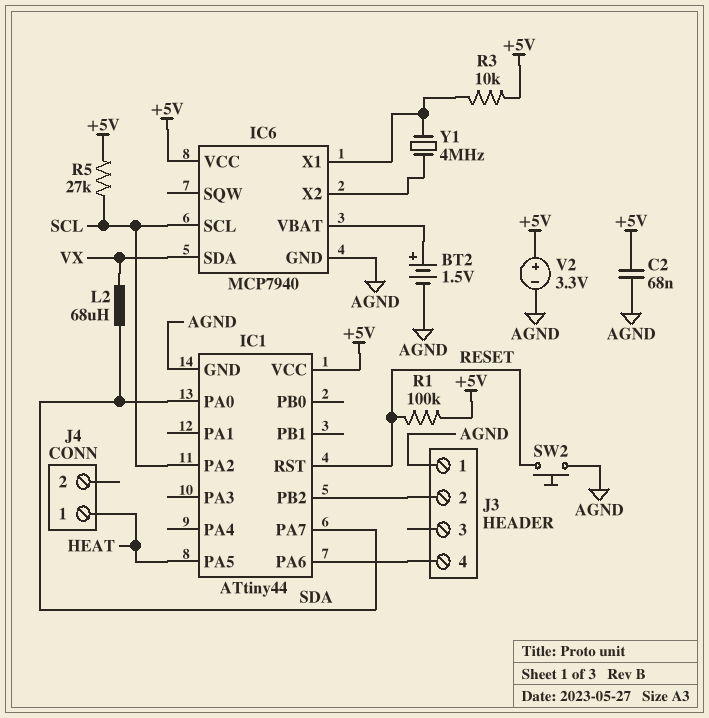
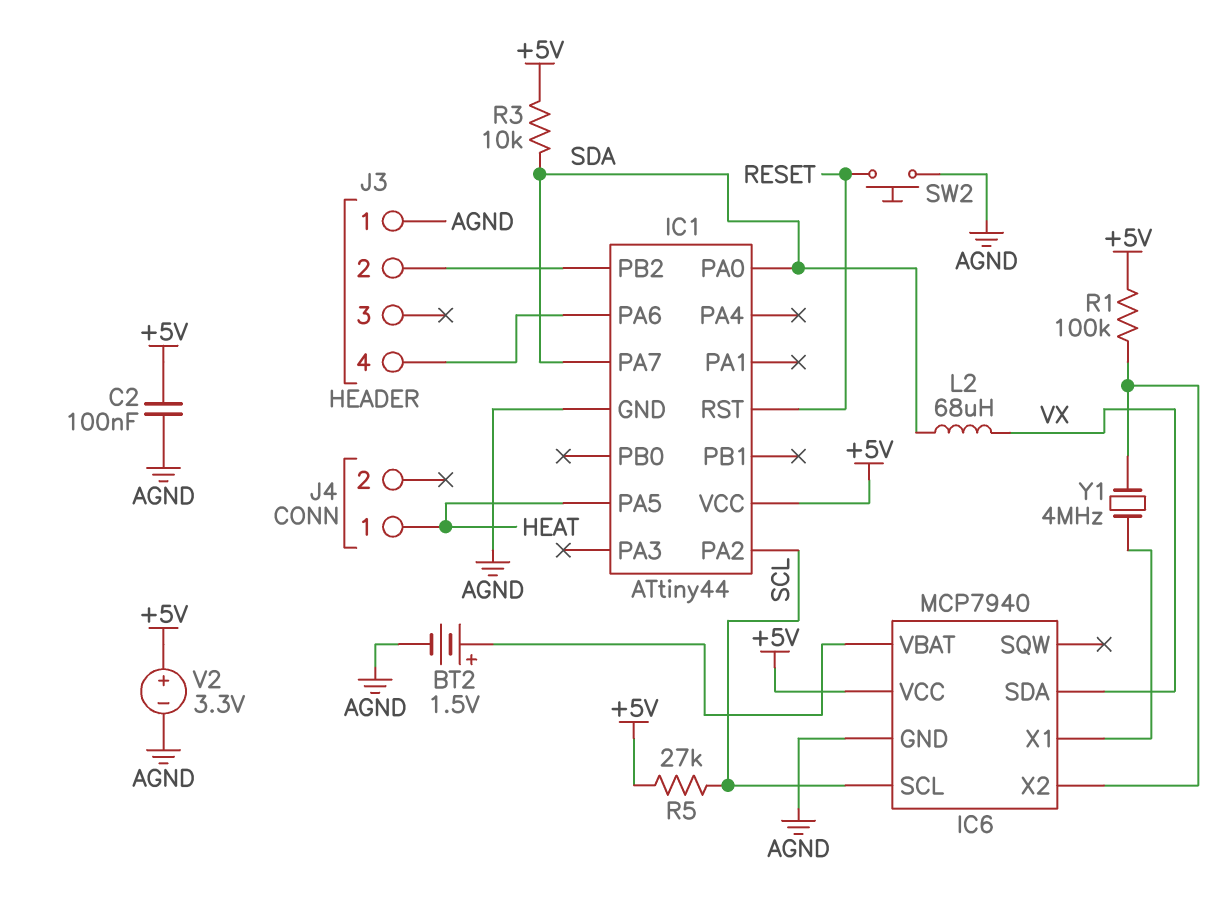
C2: 68nF (+5V, AGND) -> 100nF (+5V, AGND)
R1: 100k (+5V, RESET) -> 100k (+5V, IC6/X2)
R3: 10k (+5V, IC6/X1) -> 10k (+5V, SDA)

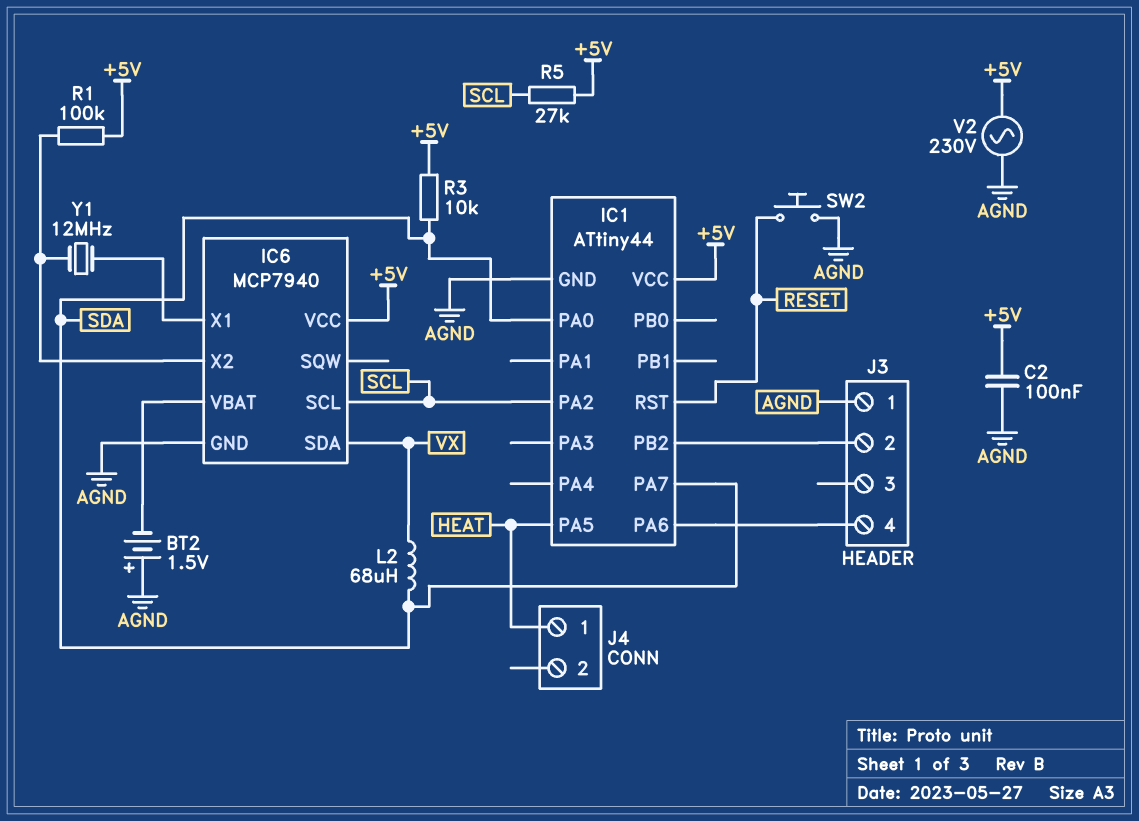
BT2: 1.5V (plus IC6/VBAT, minus AGND) -> 1.5V (plus AGND, minus IC6/VBAT)
V2: 3.3V (plus +5V, minus AGND) -> AC 230V (+5V, AGND)
Y1: 4MHz (IC6/X1, IC6/X2) -> 12MHz (IC6/X1, IC6/X2)

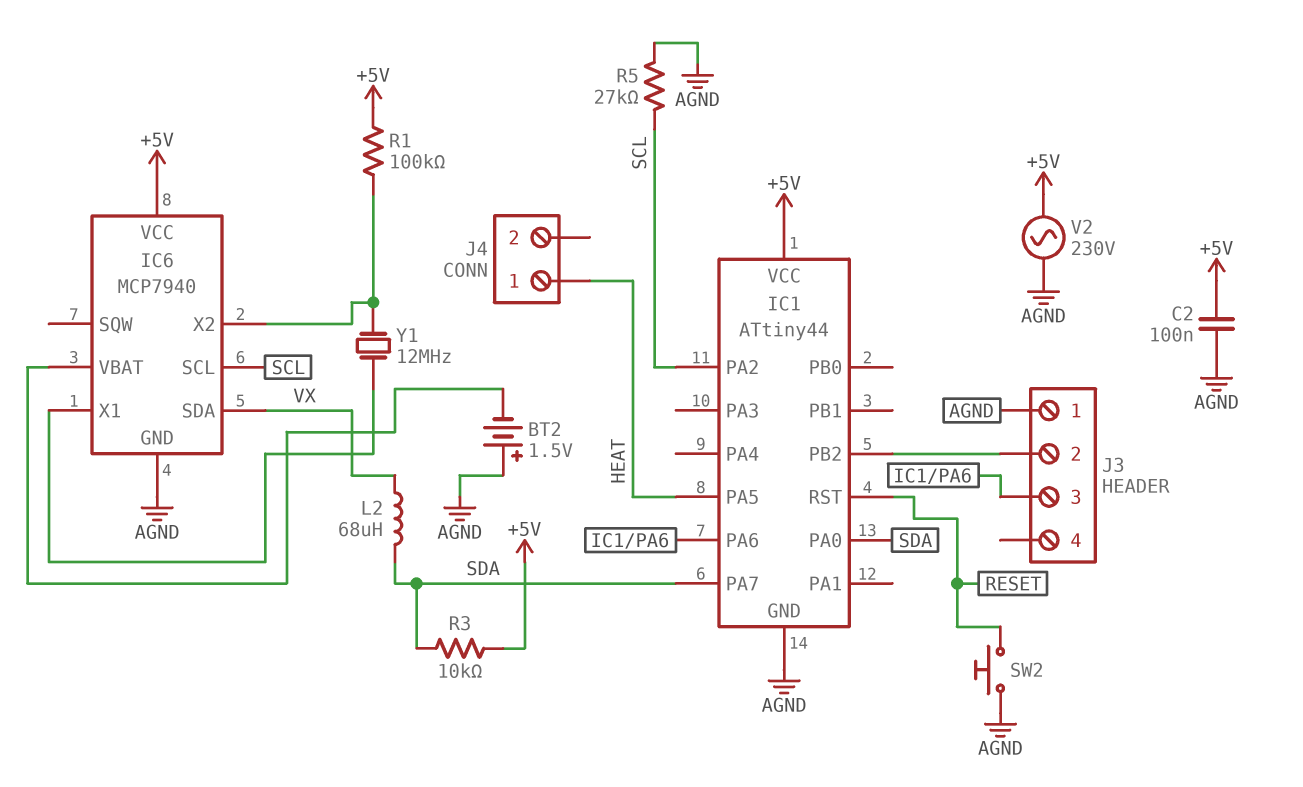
J3 pin 3: none -> IC1/PA6
J3 pin 4: IC1/PA6 -> none
R5: 27k (+5V, SCL) -> 27k (AGND, SCL)

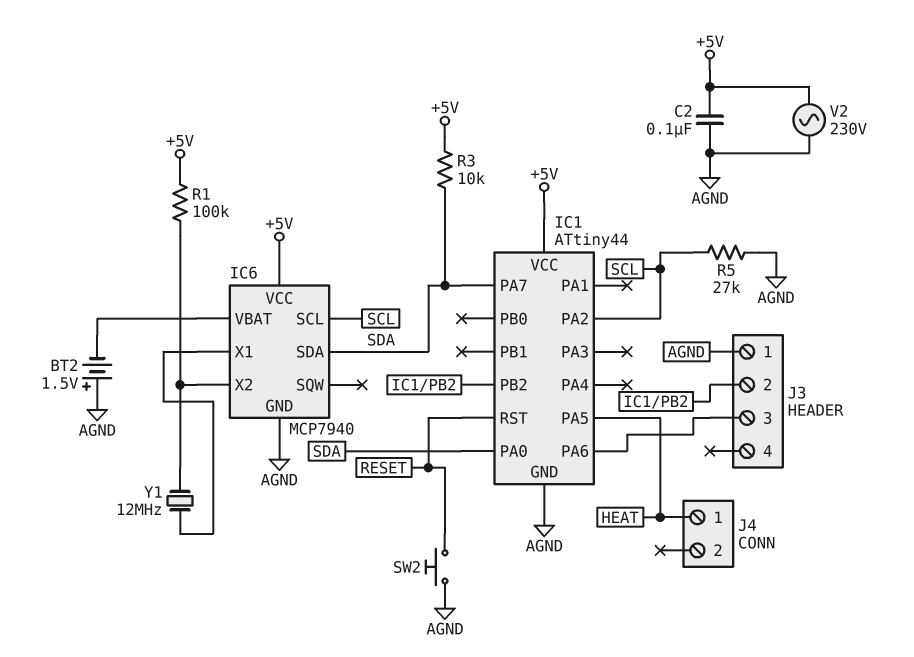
IC6 pin SDA: VX -> SDA
L2: 68uH (SDA, VX) -> none

